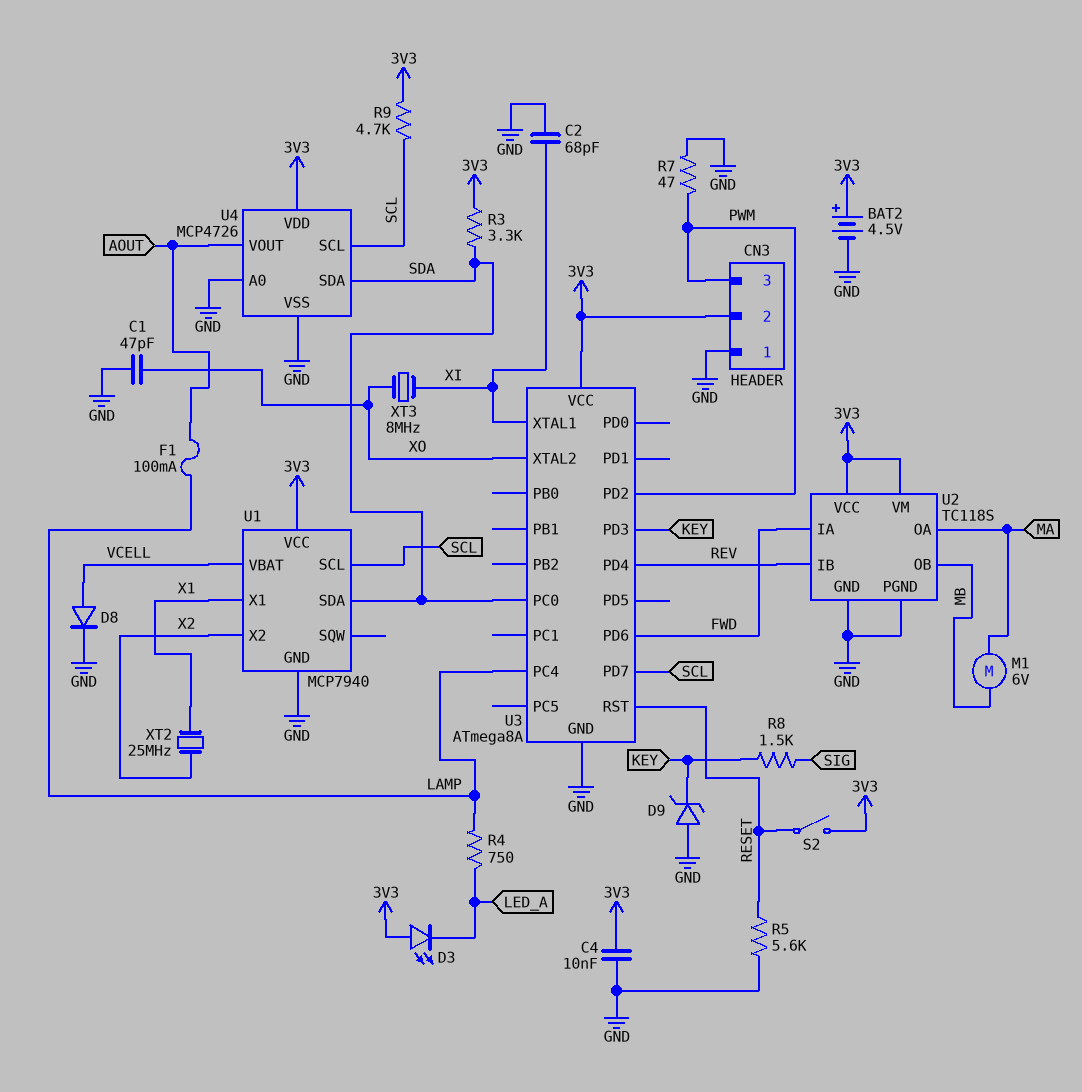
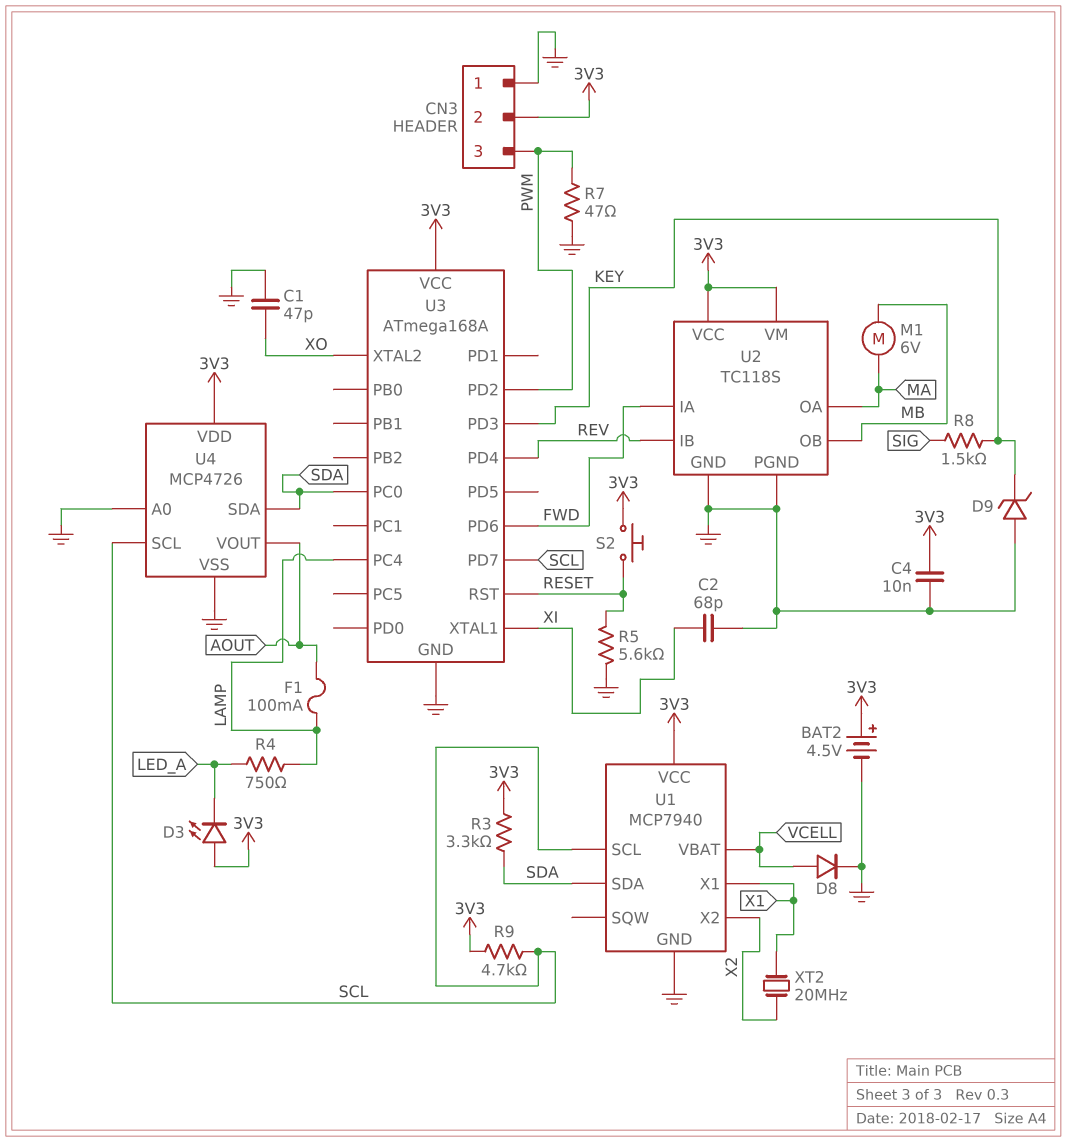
S2: switch (3V3, RESET) -> button (3V3, RESET)
U3: ATmega8A -> ATmega168A
XT2: 25MHz (X1, X2) -> 20MHz (X1, X2)
XT3: 8MHz (XI, XO) -> none

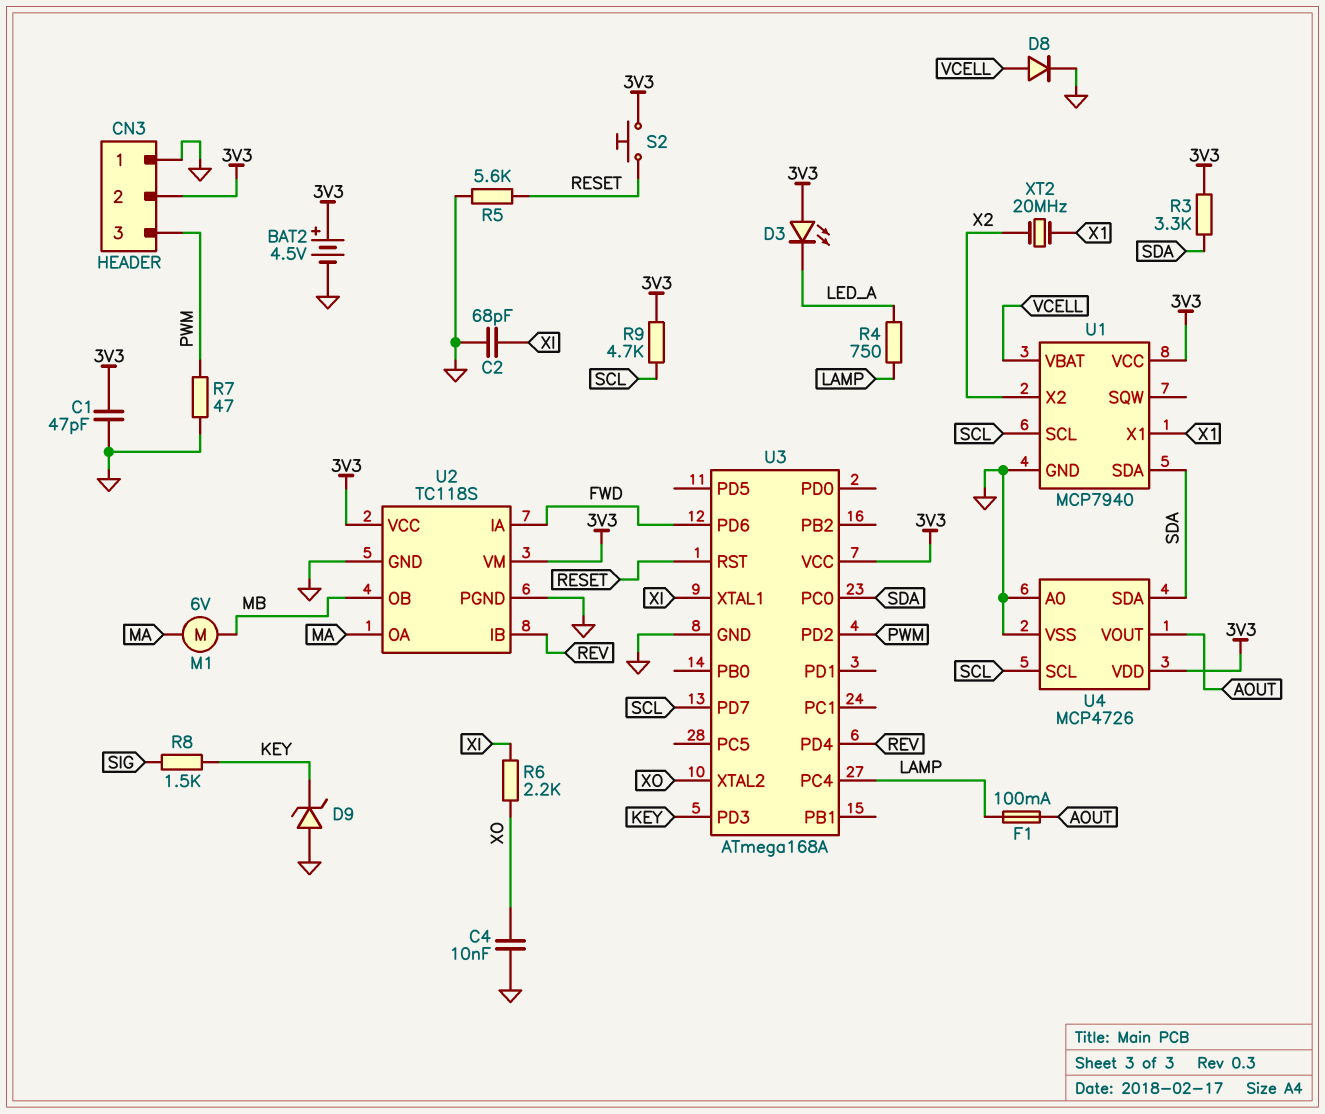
C1: 47pF (GND, XO) -> 47pF (3V3, GND)
C4: 10nF (3V3, GND) -> 10nF (GND, XO)
R6: none -> 2.2k (XI, XO)

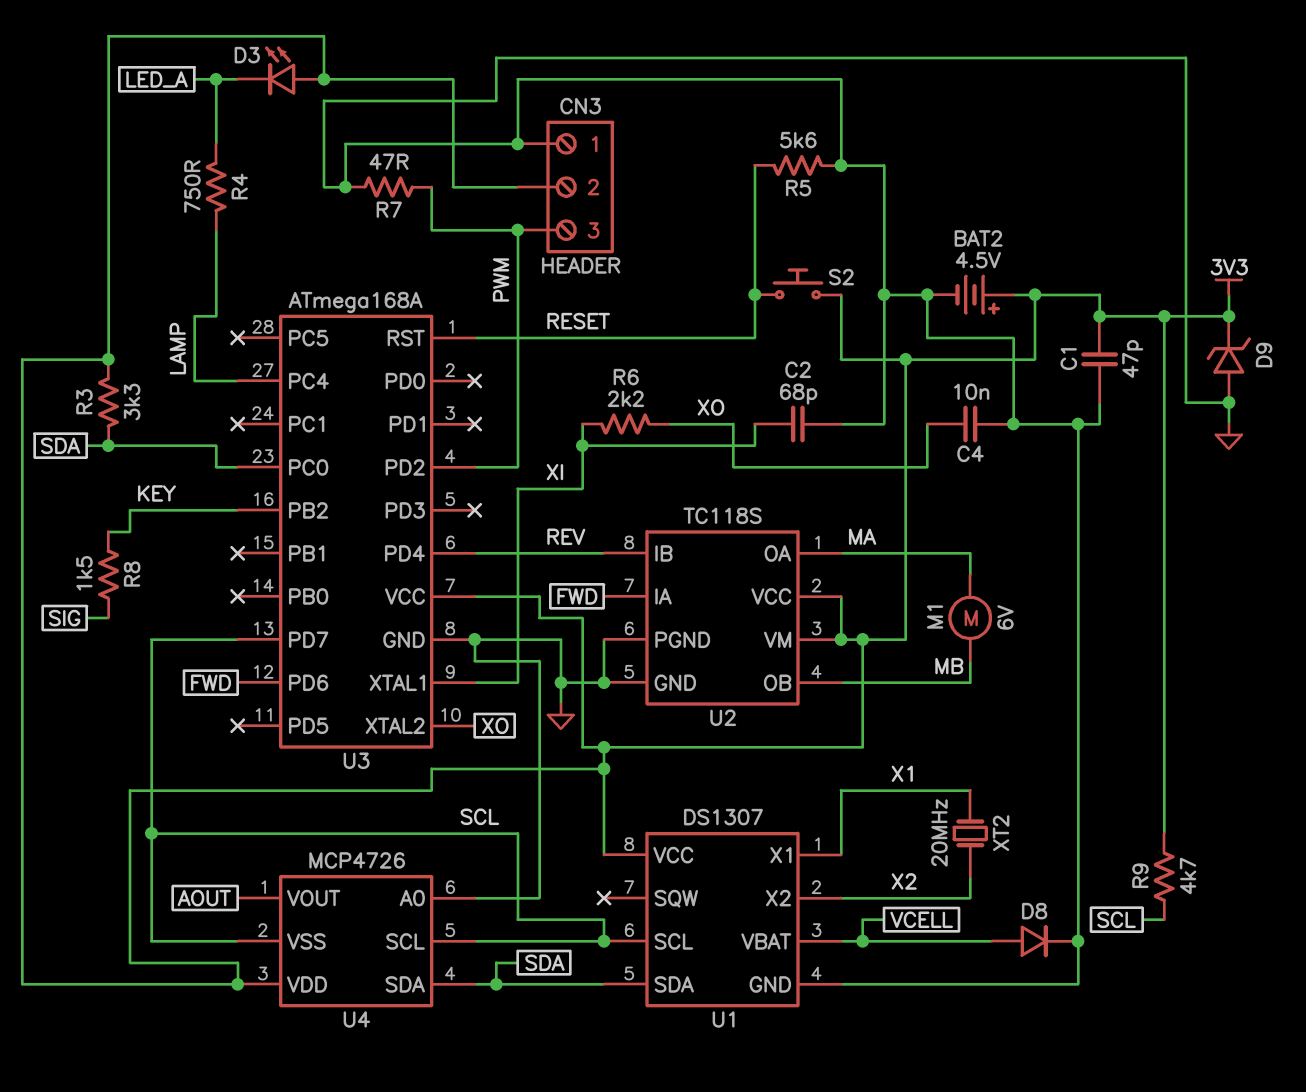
D9: zener (A GND, K KEY) -> zener (A GND, K 3V3)
F1: 100mA (AOUT, LAMP) -> none
U1: MCP7940 -> DS1307
U3 pin PB2: none -> KEY
U3 pin PD3: KEY -> none
U4 pin VSS: GND -> SCL

